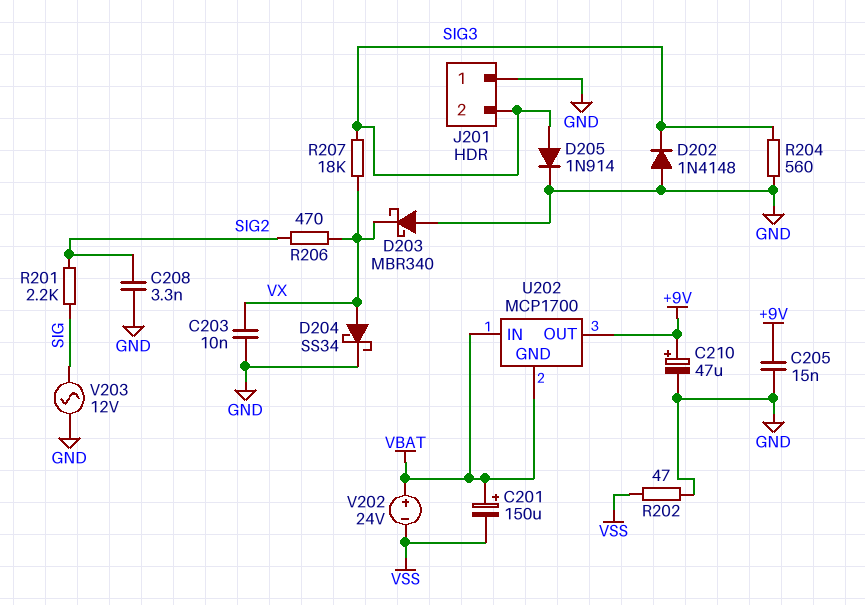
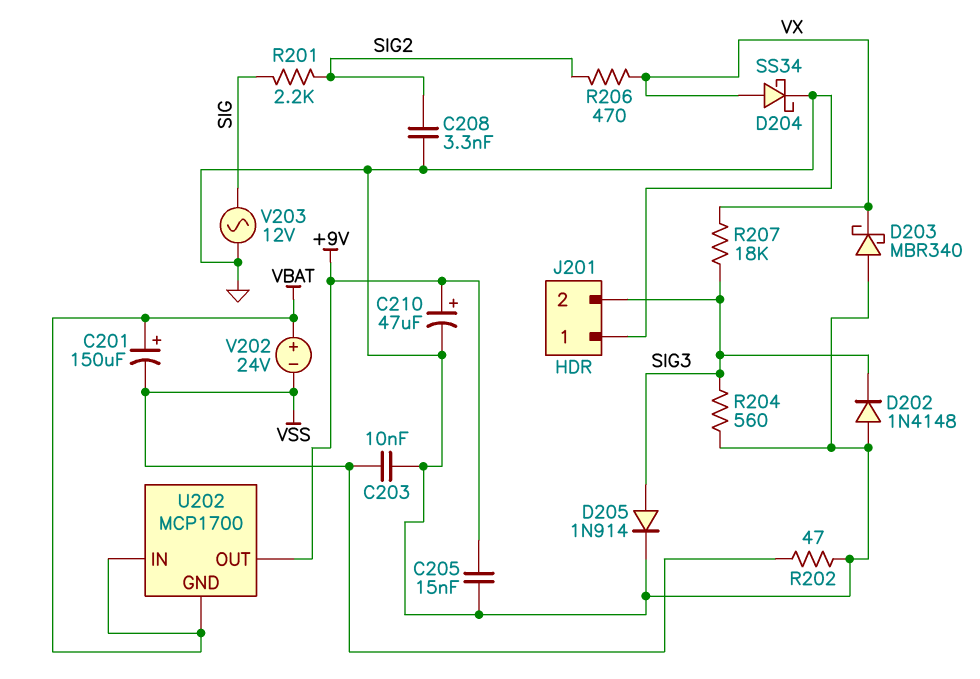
C203: 10nF (GND, VX) -> 10nF (GND, VSS)

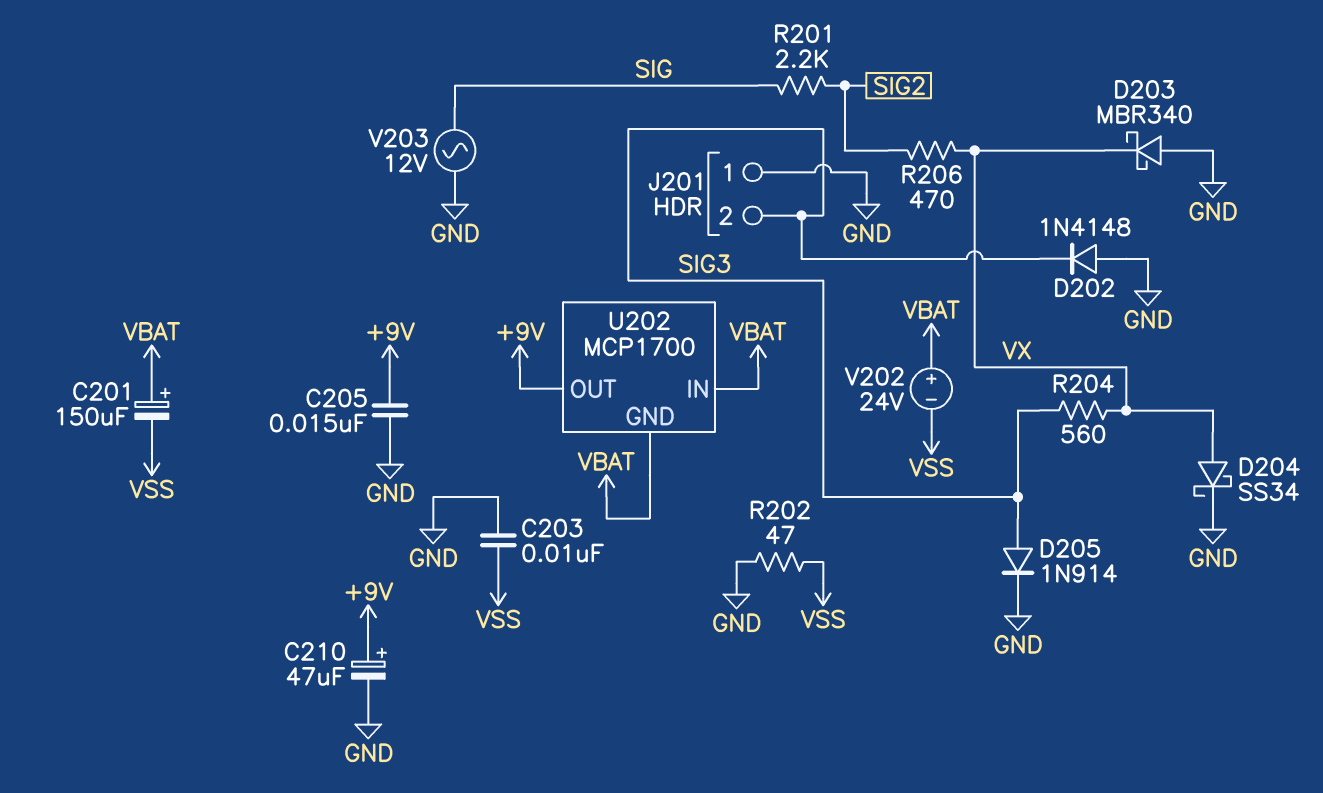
C208: 3.3nF (GND, SIG2) -> none
R204: 560 (GND, SIG3) -> 560 (SIG3, VX)
R207: 18k (SIG3, VX) -> none

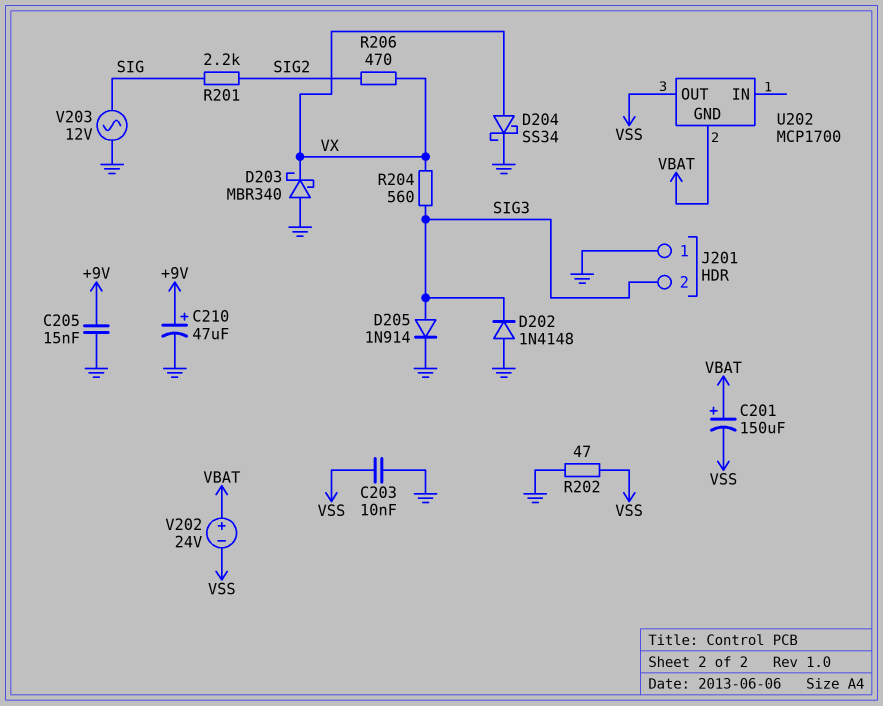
U202 pin IN: VBAT -> none
U202 pin OUT: +9V -> VSS

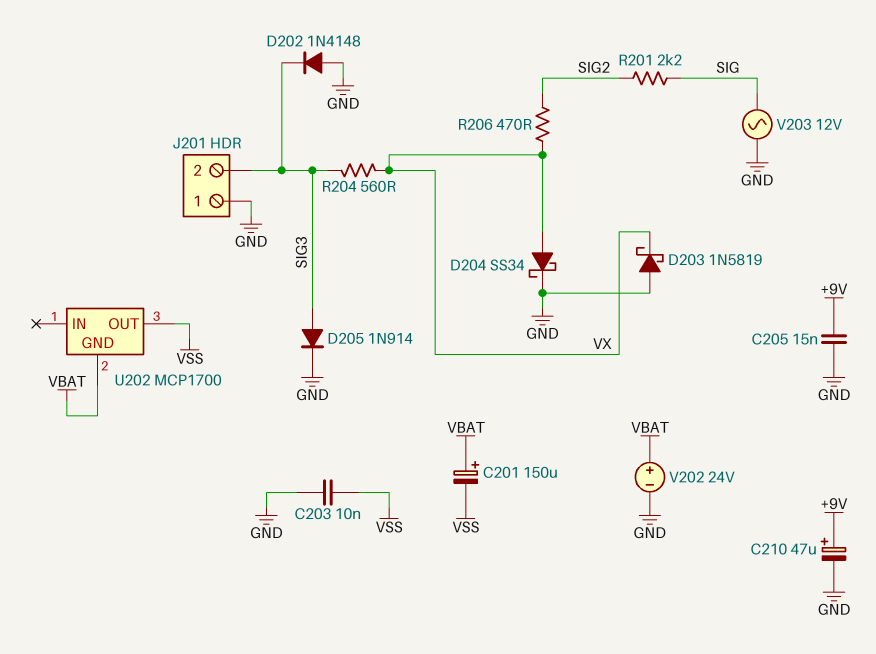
D203: schottky MBR340 (A GND, K VX) -> schottky 1N5819 (A GND, K VX)
R202: 47 (GND, VSS) -> none
V202: 24V (plus VBAT, minus VSS) -> 24V (plus VBAT, minus GND)

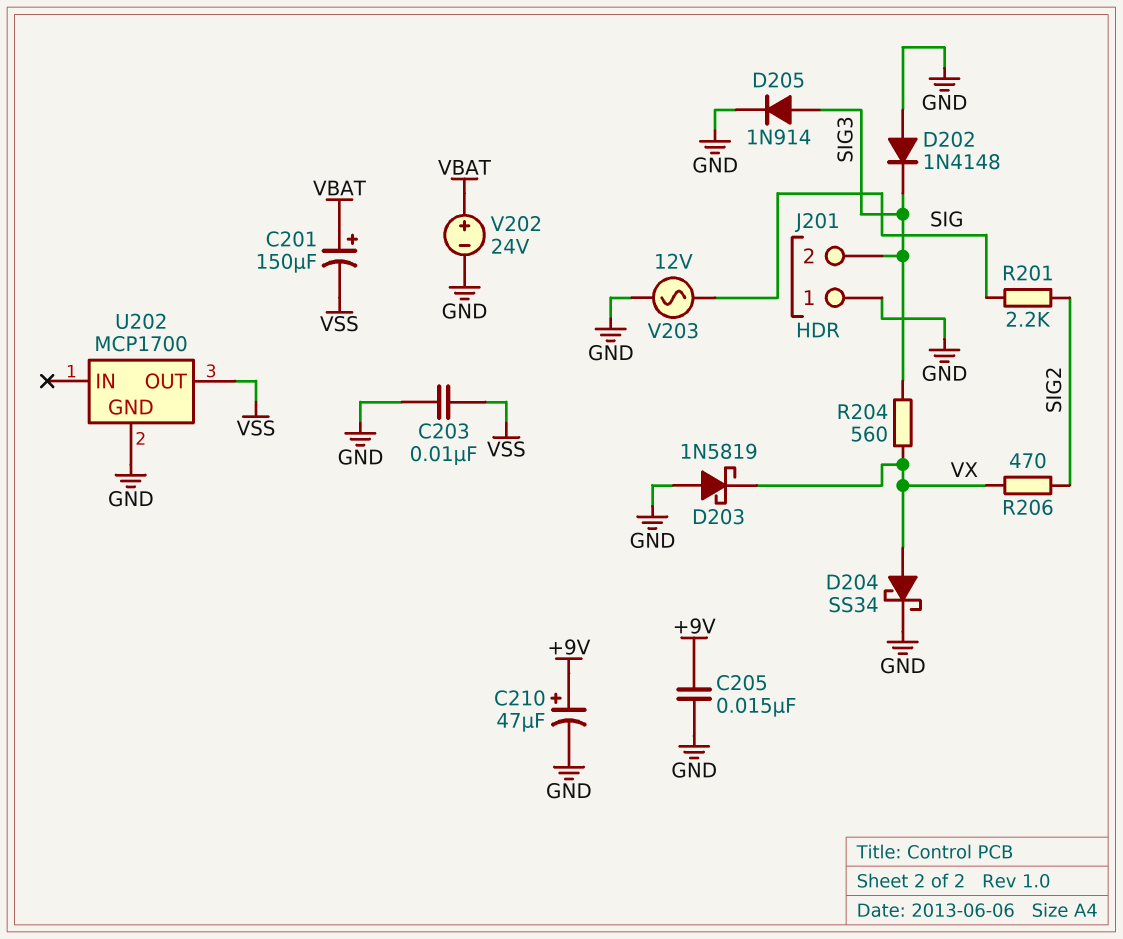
U202 pin GND: VBAT -> GND

